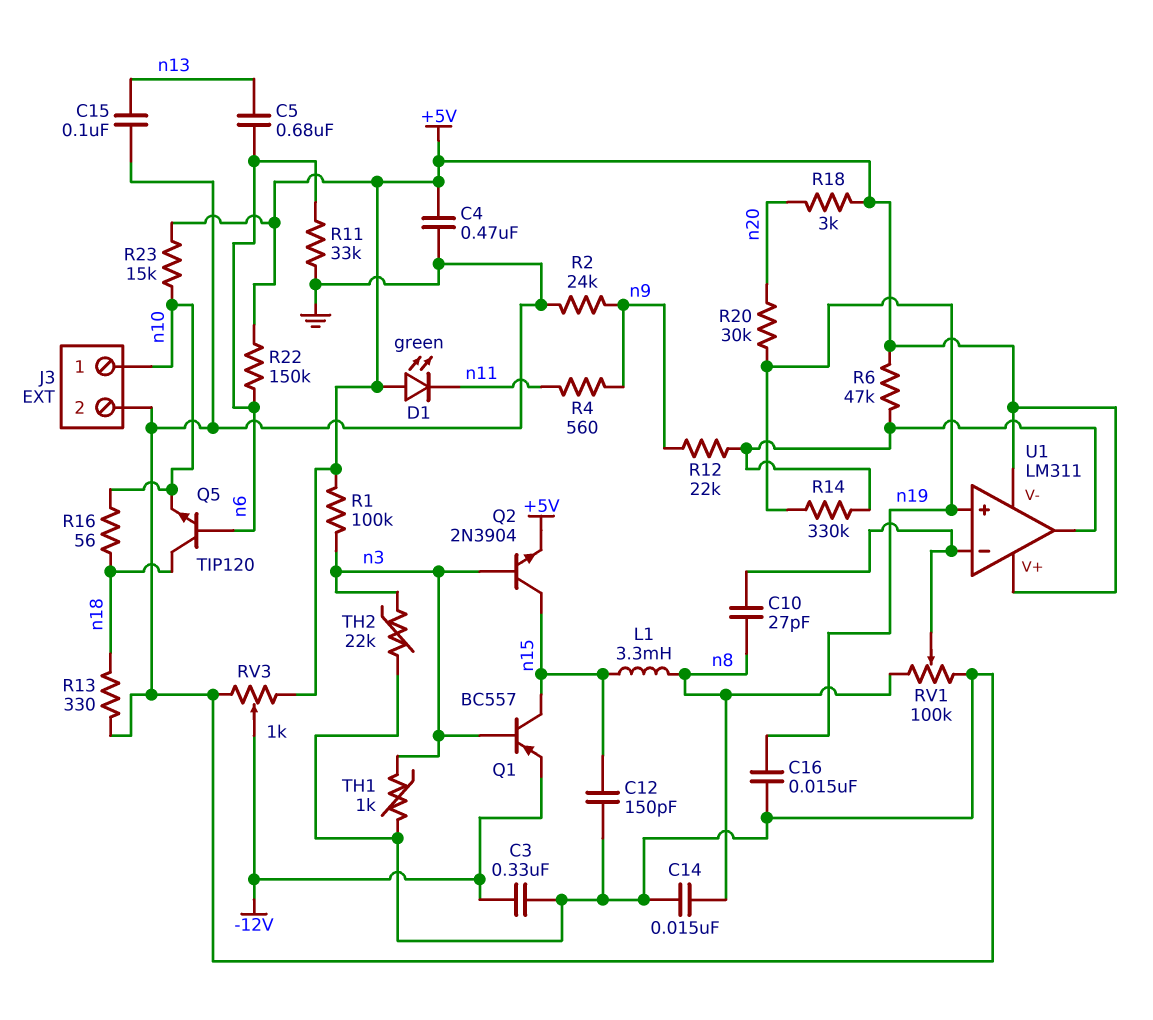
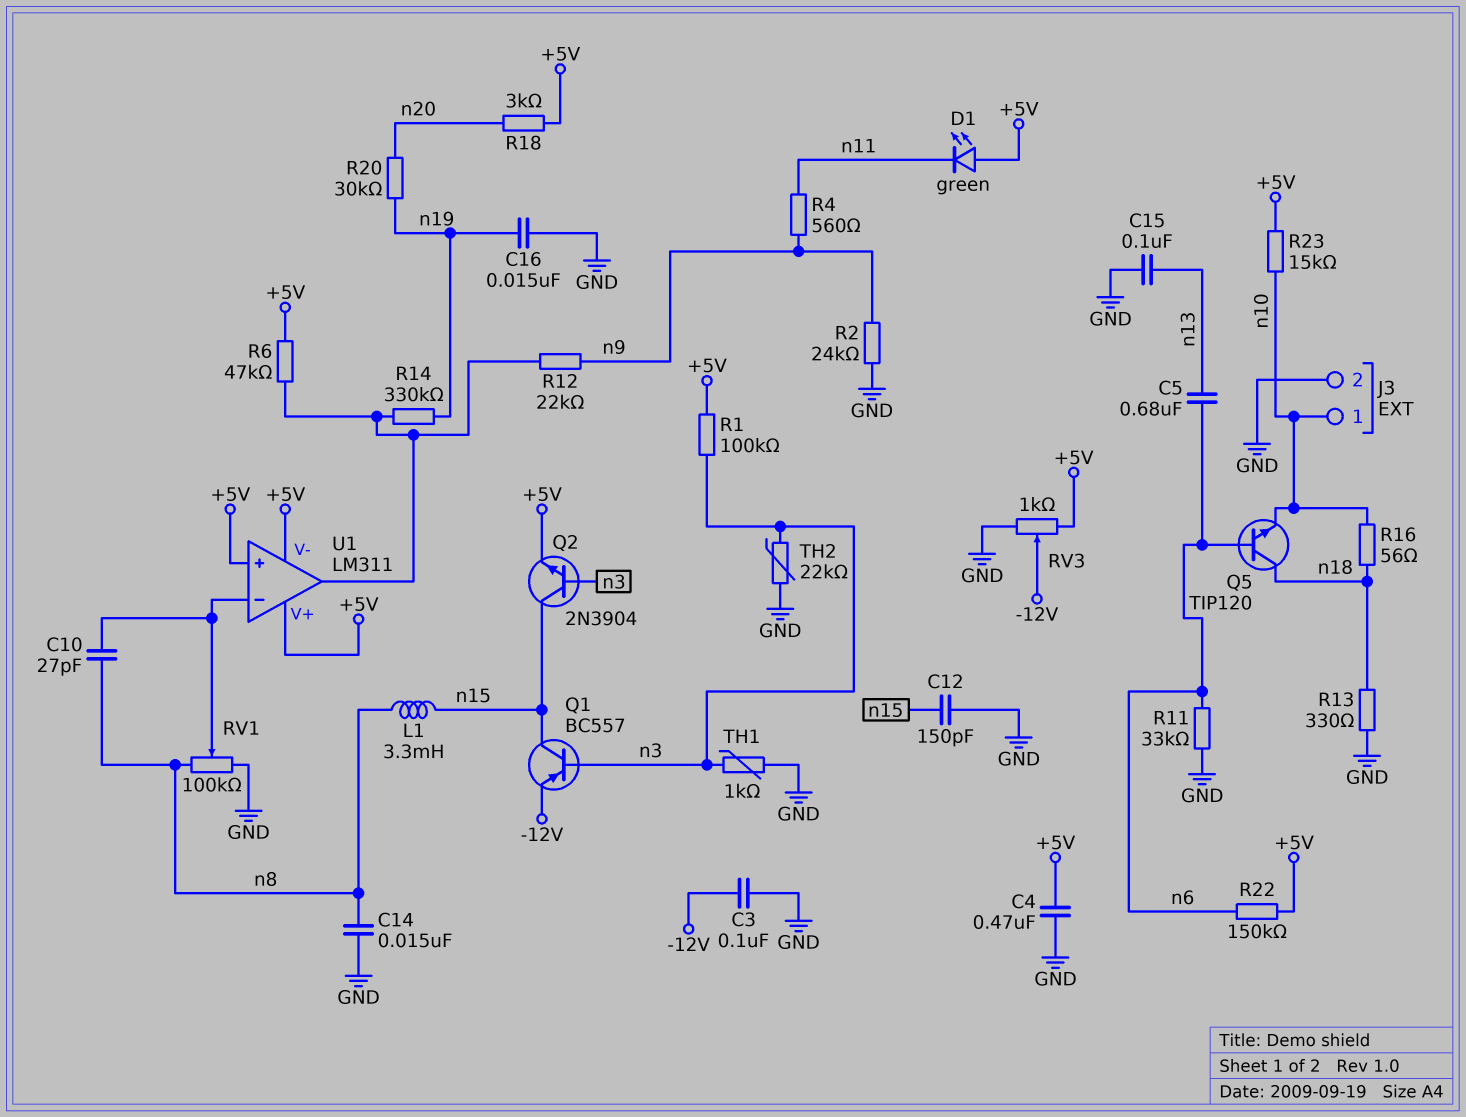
C3: 330nF (-12V, GND) -> 100nF (-12V, GND)
U1 pin in+: n19 -> +5V

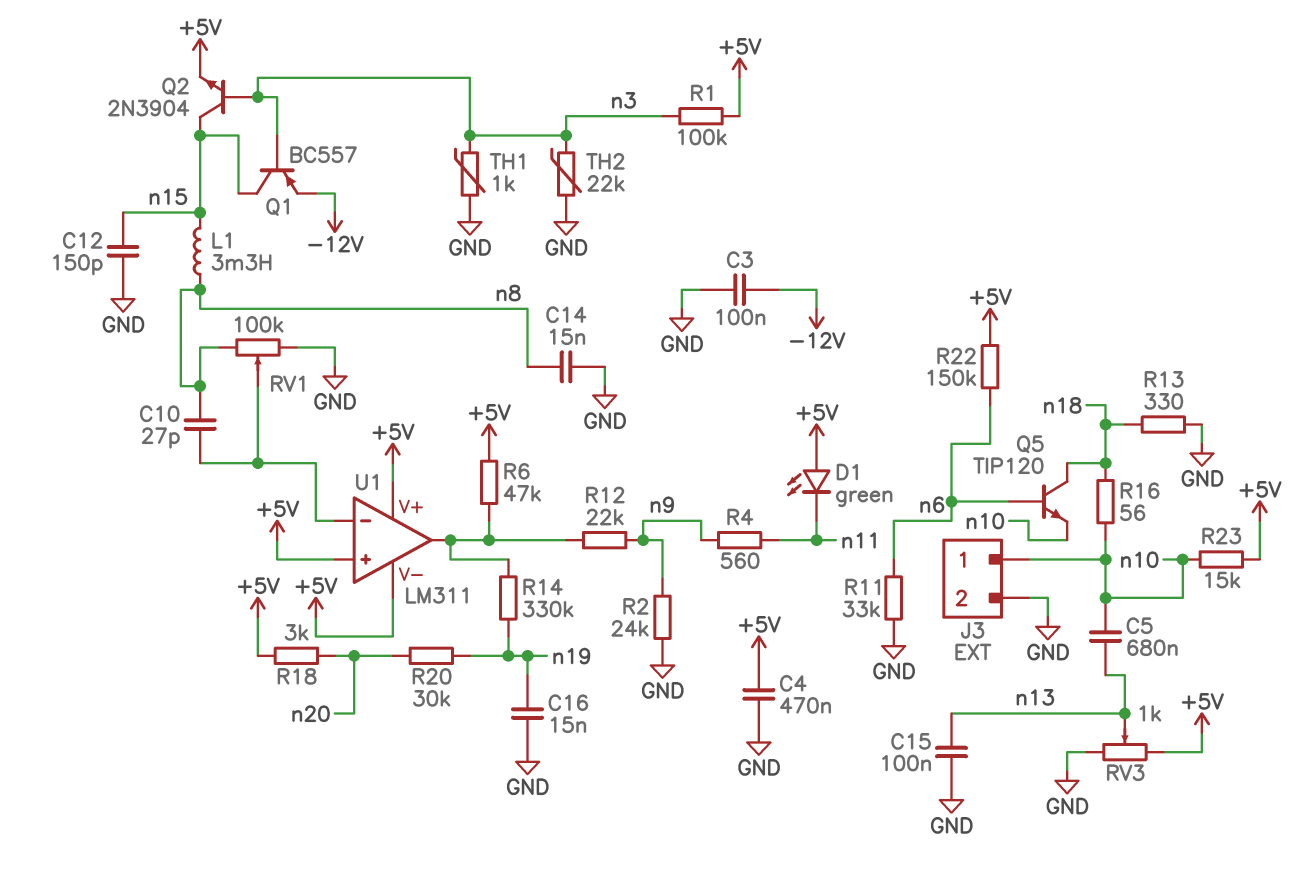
C5: 680nF (n6, n13) -> 680nF (n10, n13)
RV3: 1k (+5V, GND, wiper -12V) -> 1k (+5V, GND, wiper n13)

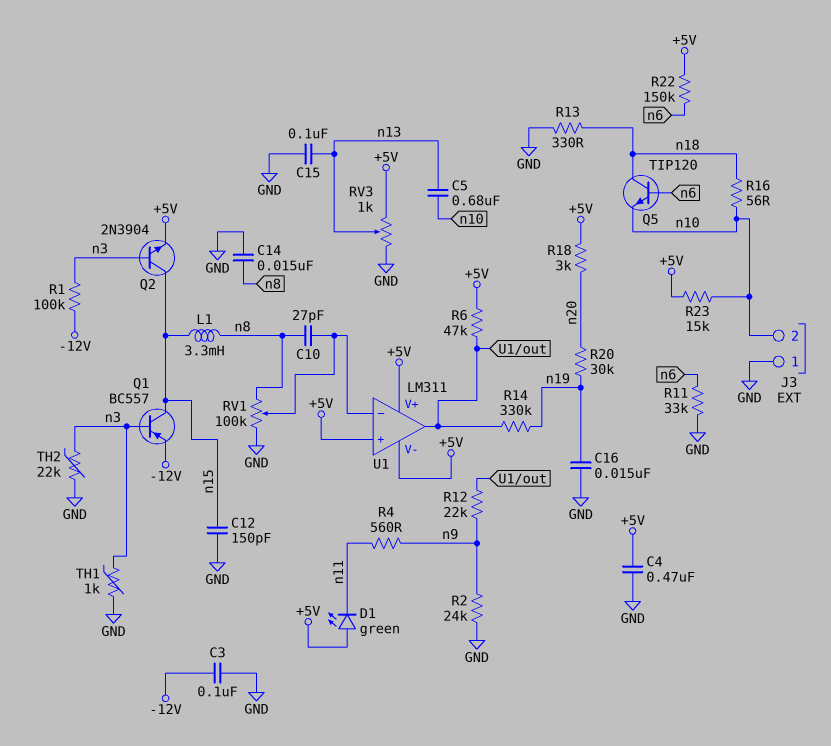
J3 pin 1: n10 -> GND
J3 pin 2: GND -> n10
R1: 100k (+5V, n3) -> 100k (-12V, n3)

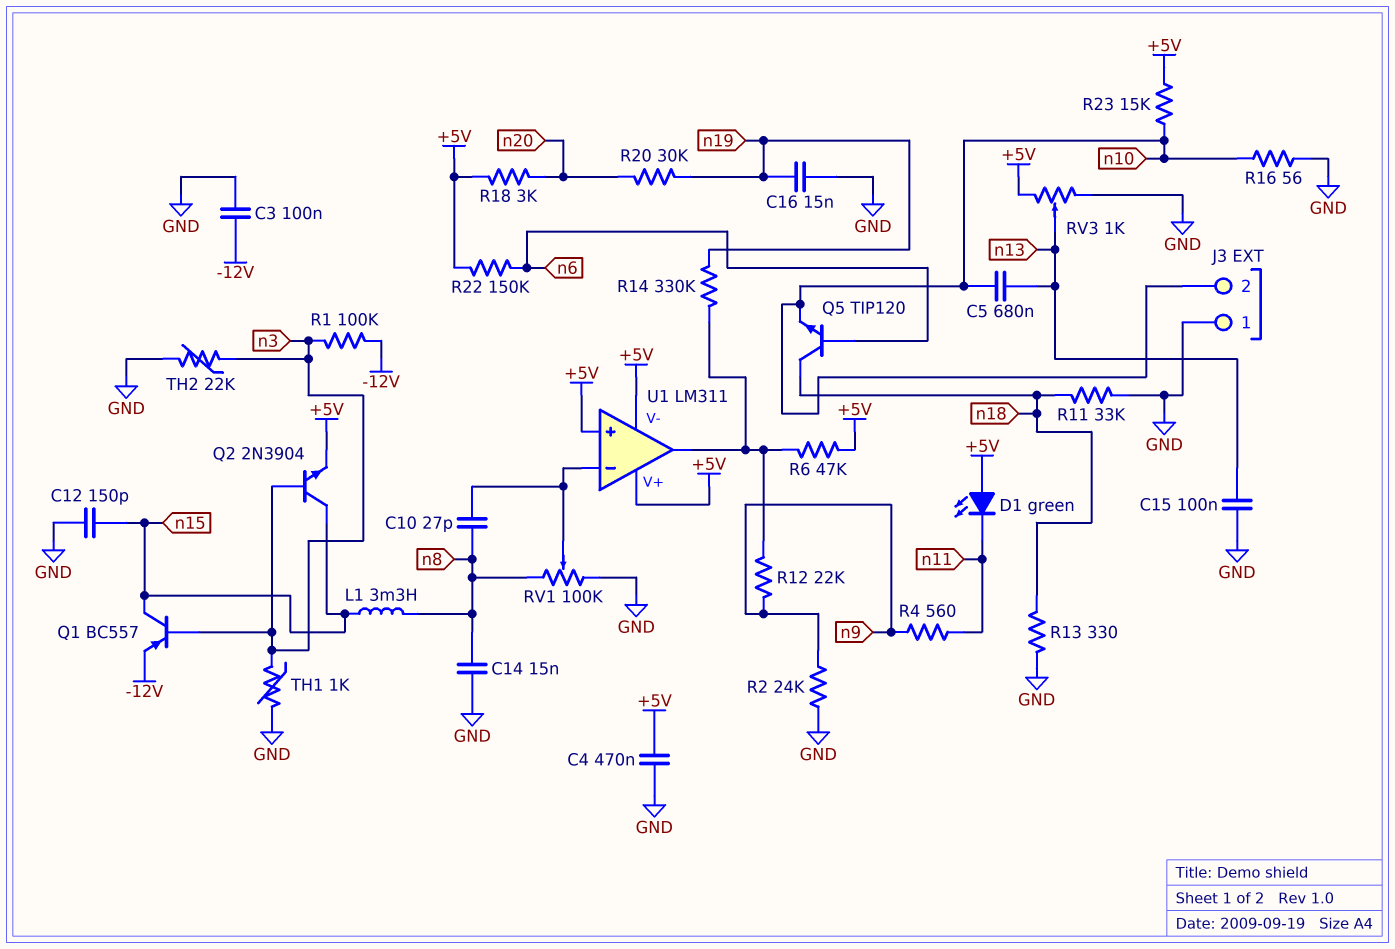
R11: 33k (GND, n6) -> 33k (GND, n18)
R16: 56 (n10, n18) -> 56 (GND, n10)

